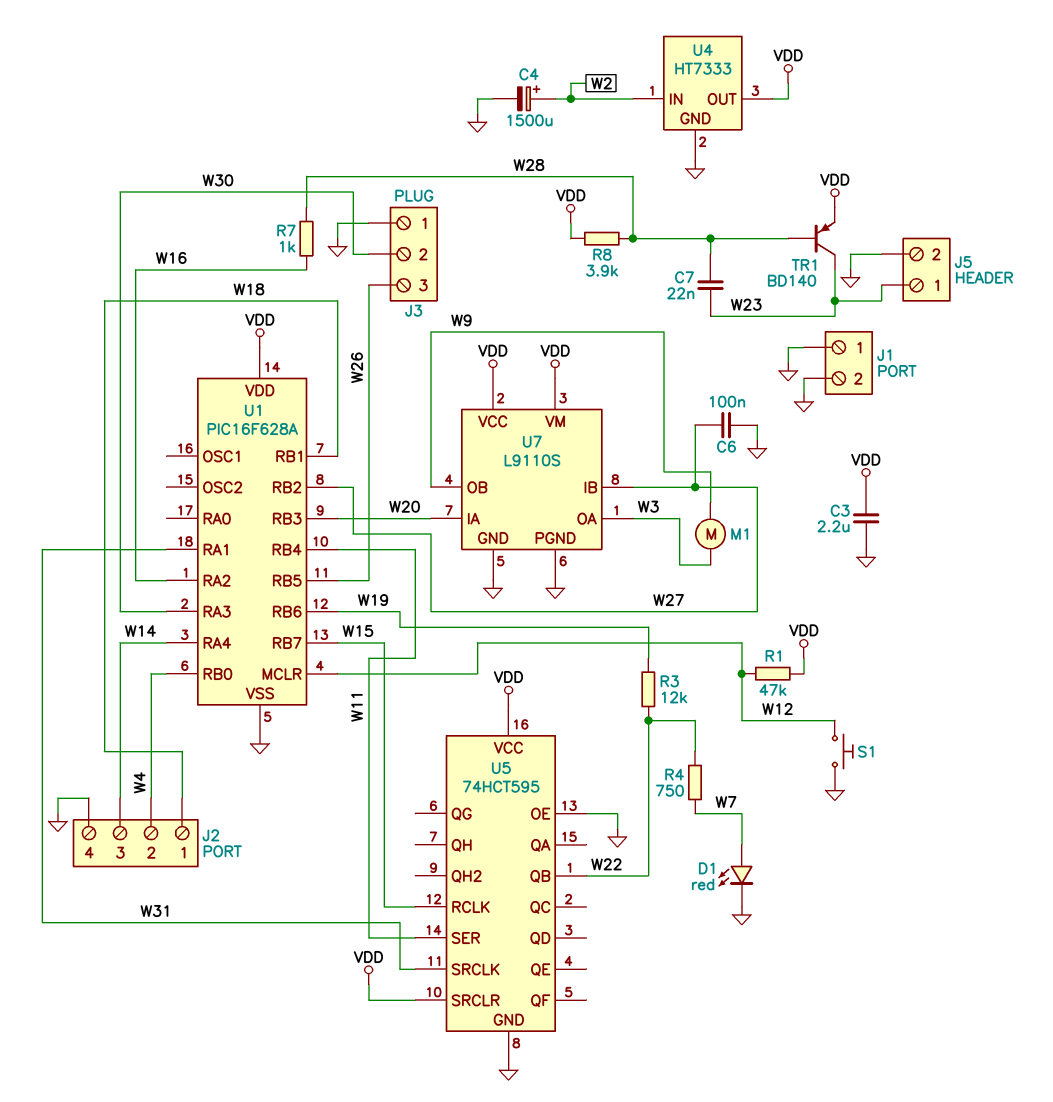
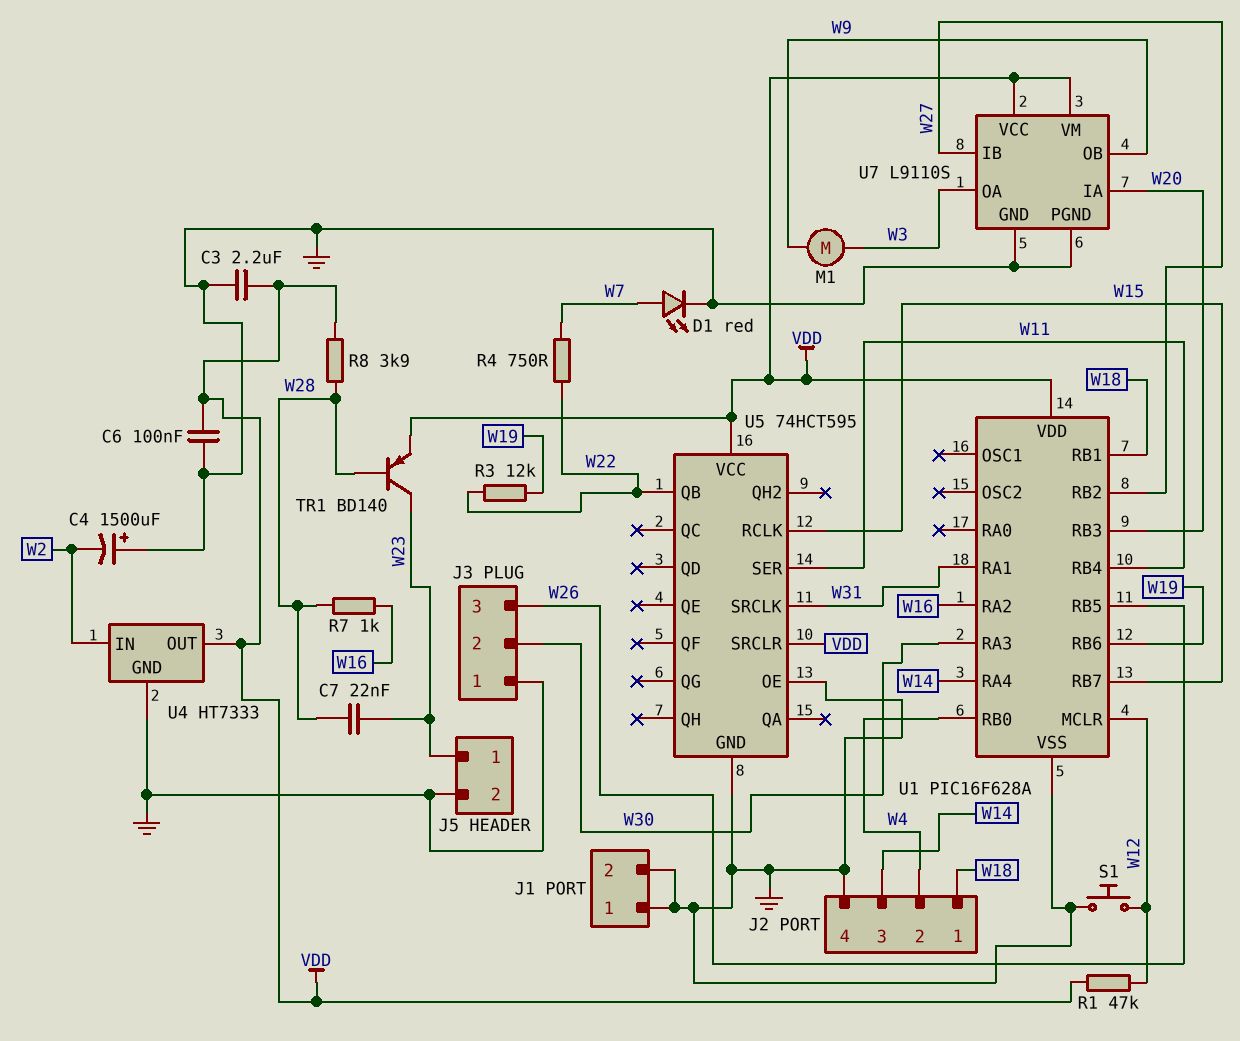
C4: 1500uF (plus W2, minus GND) -> 1500uF (plus GND, minus W2)
C6: 100nF (GND, W27) -> 100nF (GND, VDD)

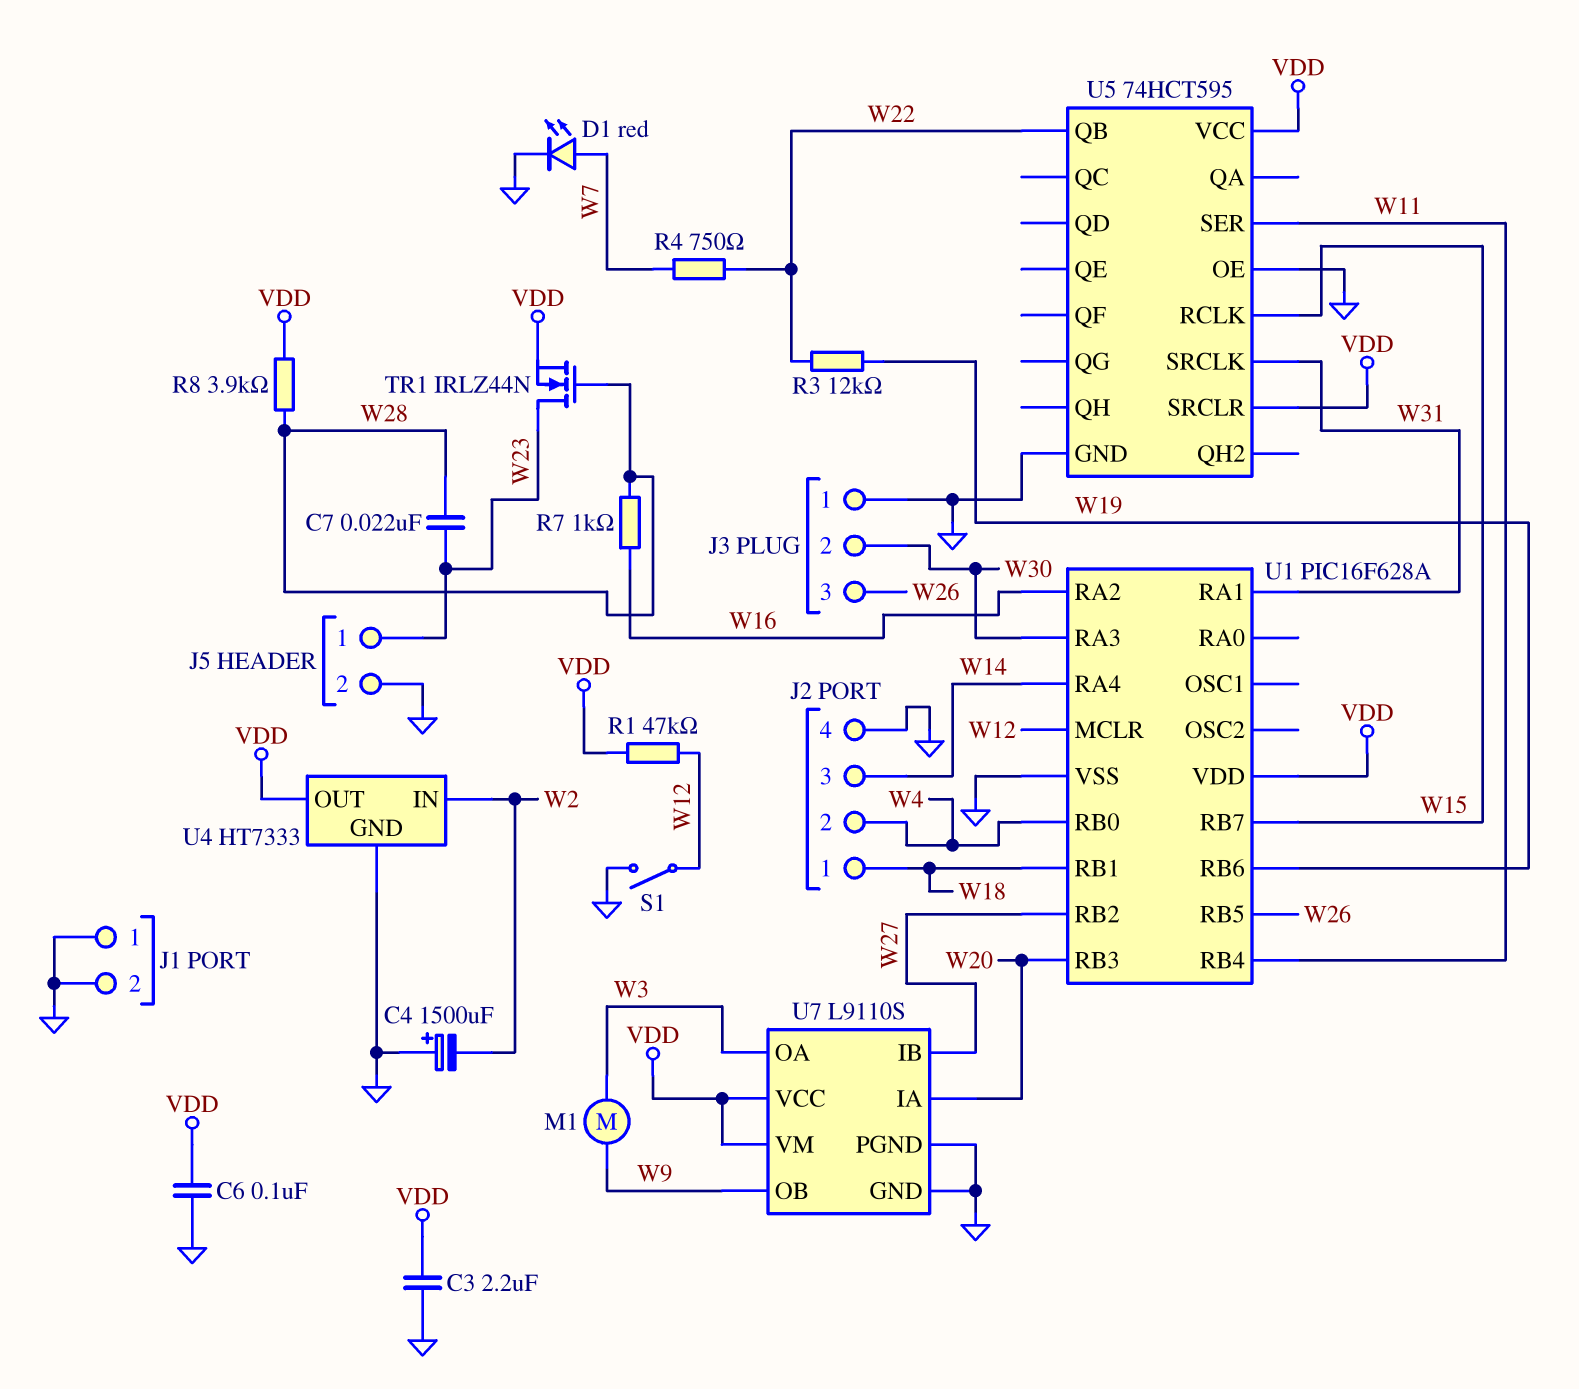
S1: button (GND, W12) -> switch (GND, W12)
TR1: PNP BD140 (B W28, C W23, E VDD) -> NMOS IRLZ44N (G W28, D W23, S VDD)

